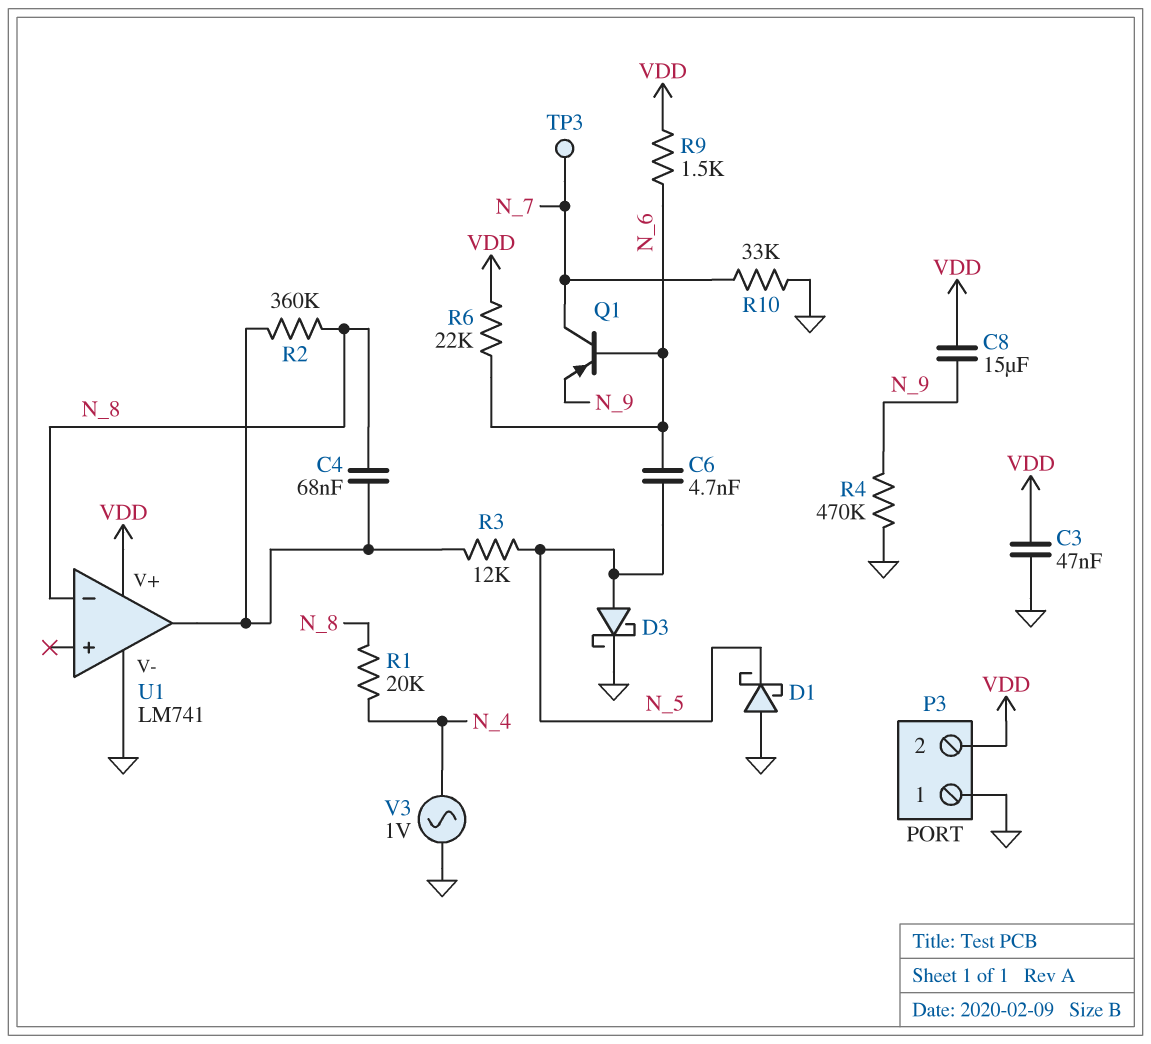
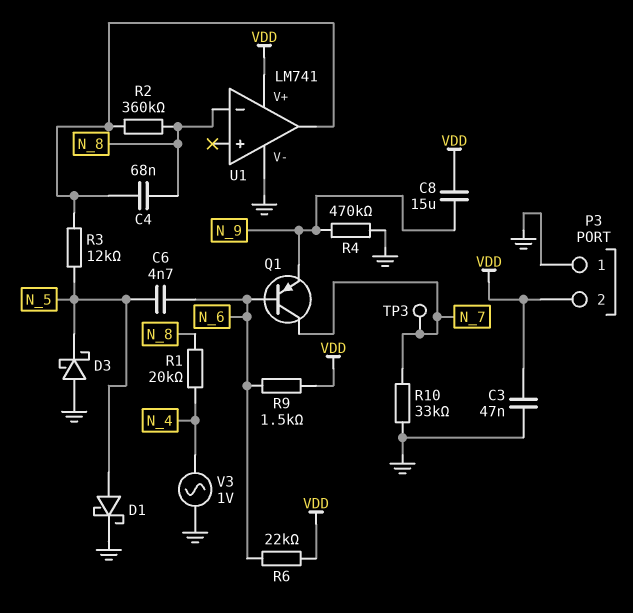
D1: schottky (A GND, K N_5) -> schottky (A N_5, K GND)
D3: schottky (A N_5, K GND) -> schottky (A GND, K N_5)

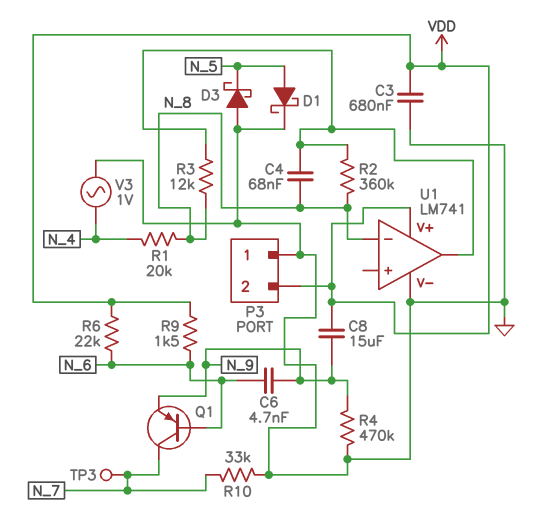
C3: 47nF (GND, VDD) -> 680nF (GND, VDD)
C6: 4.7nF (N_5, N_6) -> 4.7nF (N_6, N_9)
R3: 12k (N_5, U1/out) -> 12k (N_8, U1/out)

